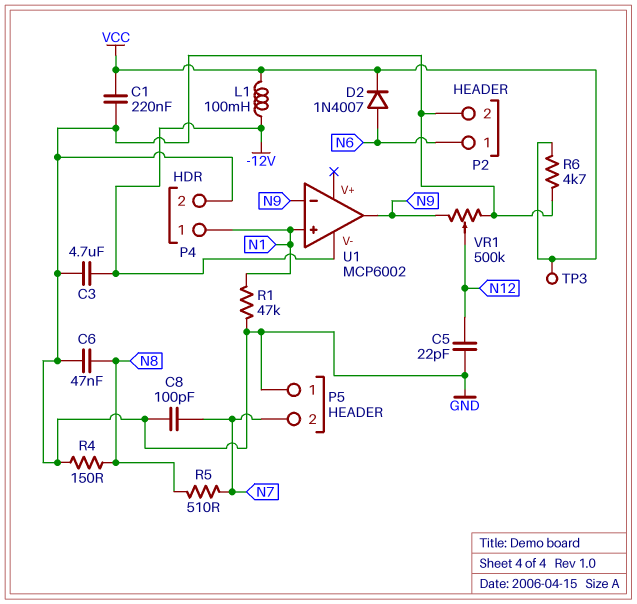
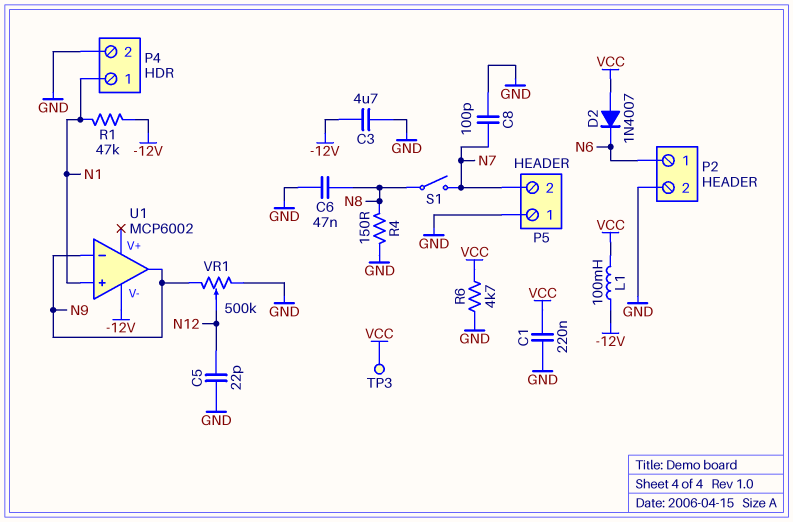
D2: diode 1N4007 (A N6, K VCC) -> diode 1N4007 (A VCC, K N6)
R1: 47k (GND, N1) -> 47k (-12V, N1)
R5: 510 (N7, N8) -> none
S1: none -> switch (N7, N8)

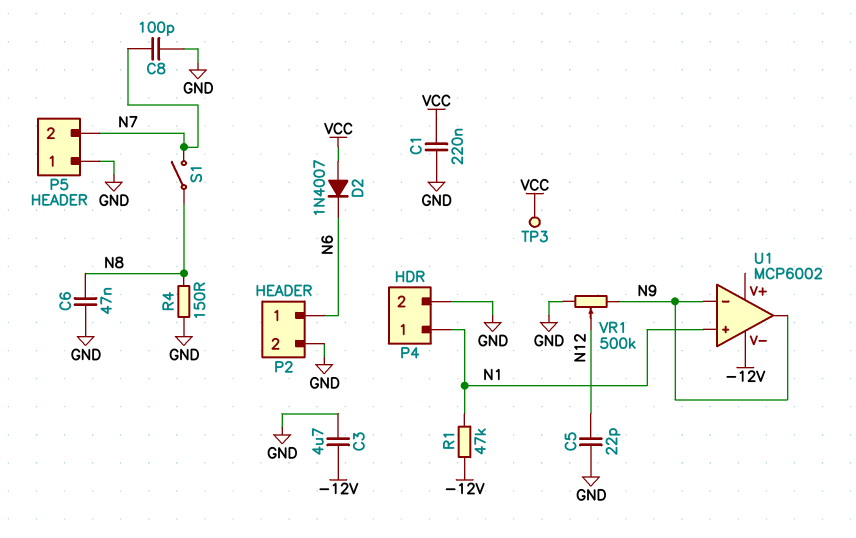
L1: 100mH (-12V, VCC) -> none
R6: 4.7k (GND, VCC) -> none

